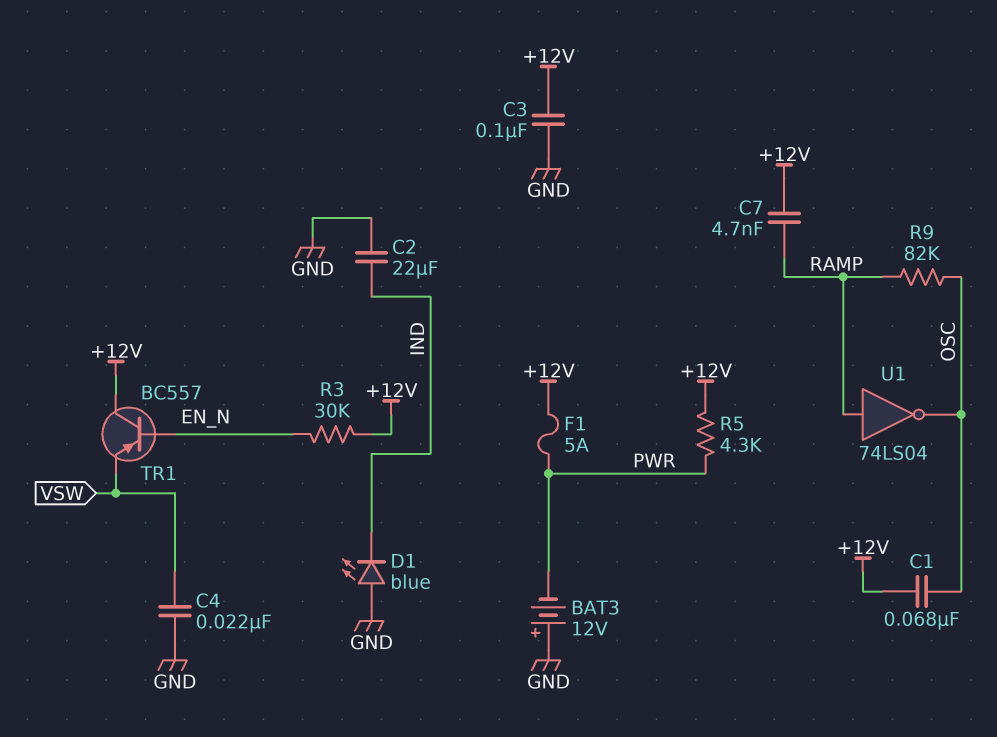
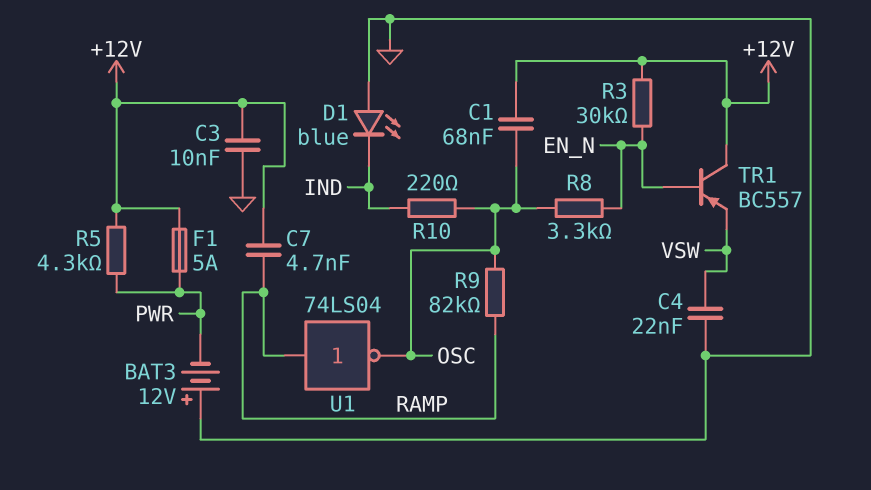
C2: 22uF (GND, IND) -> none
C3: 100nF (+12V, GND) -> 10nF (+12V, GND)
R8: none -> 3.3k (EN_N, OSC)
R10: none -> 220 (IND, OSC)

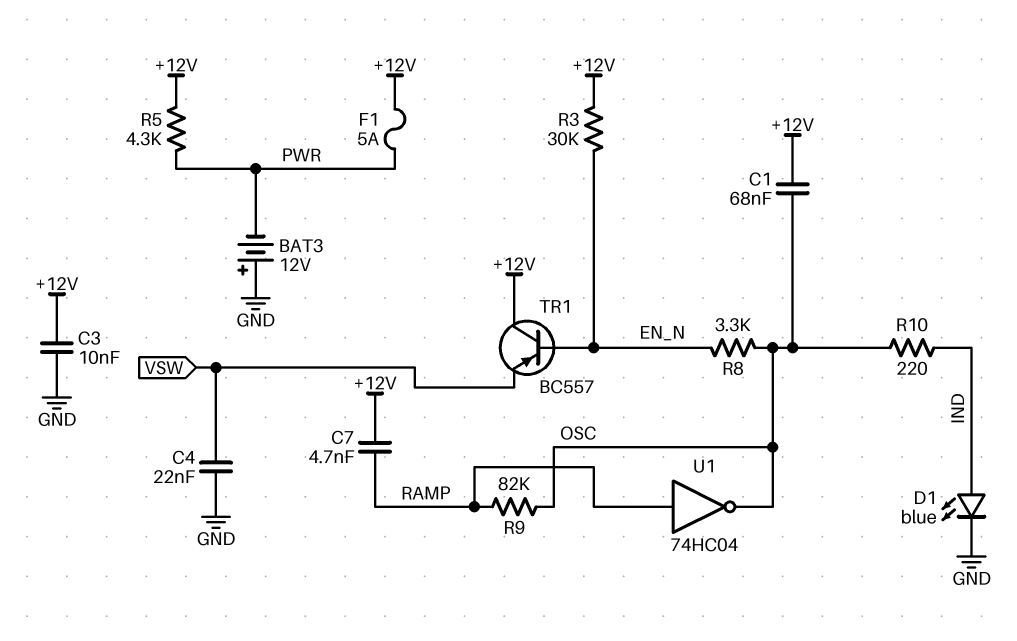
D1: LED blue (A GND, K IND) -> LED blue (A IND, K GND)
U1: NOT 74LS04 (in RAMP, out OSC) -> NOT 74HC04 (in RAMP, out OSC)

